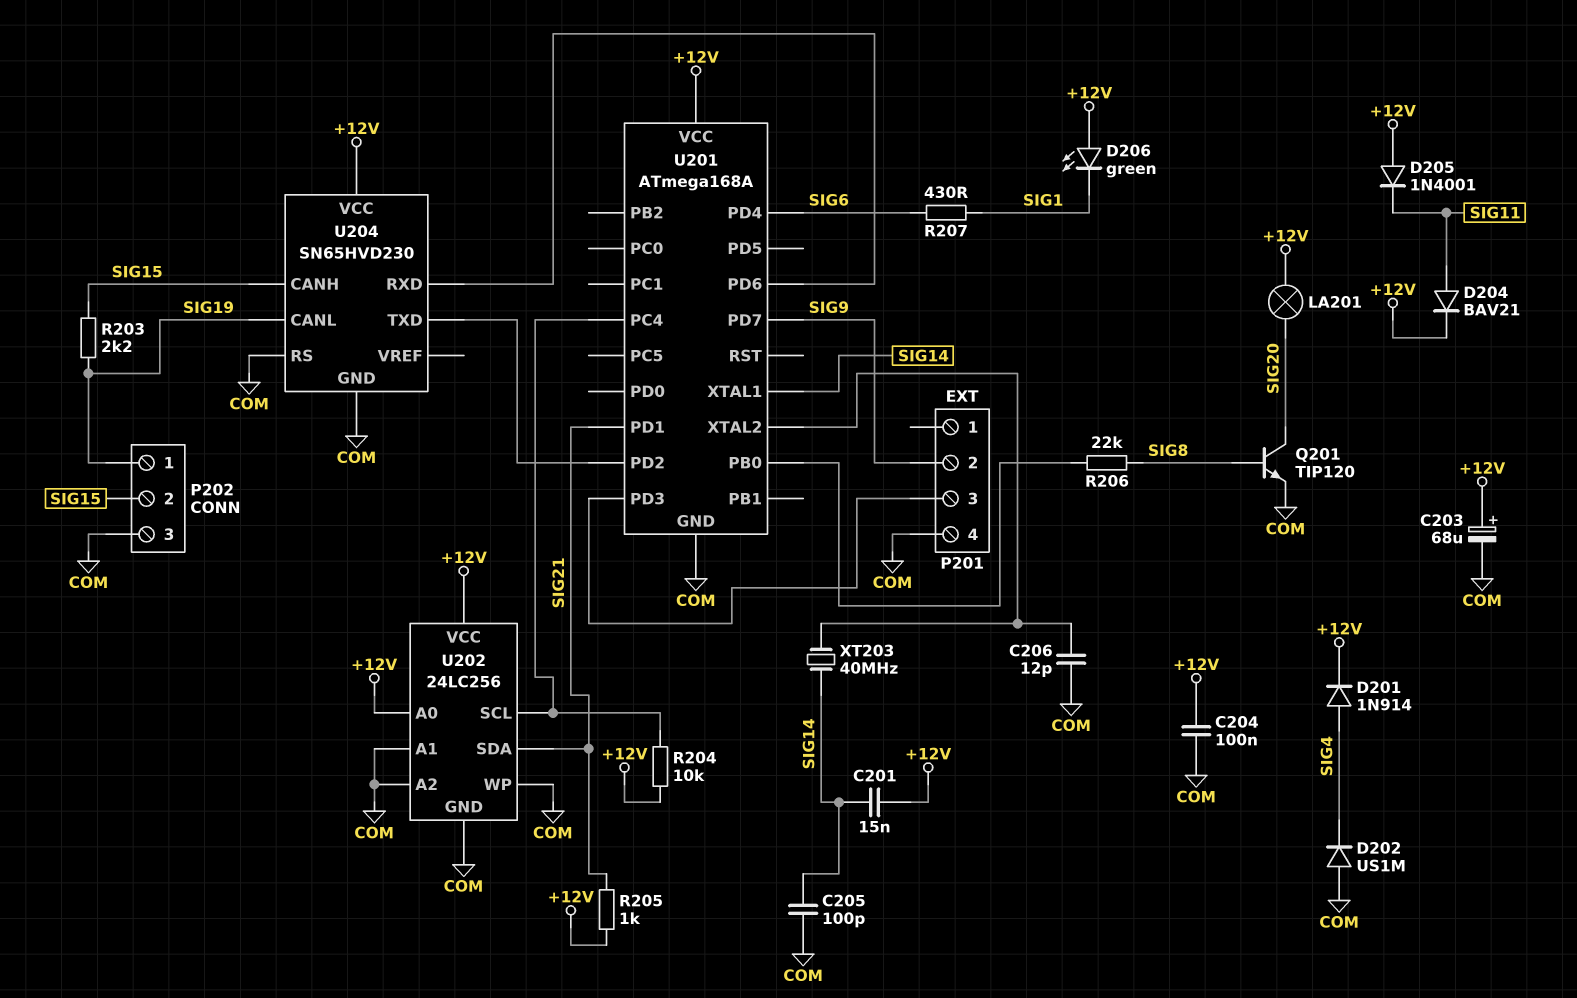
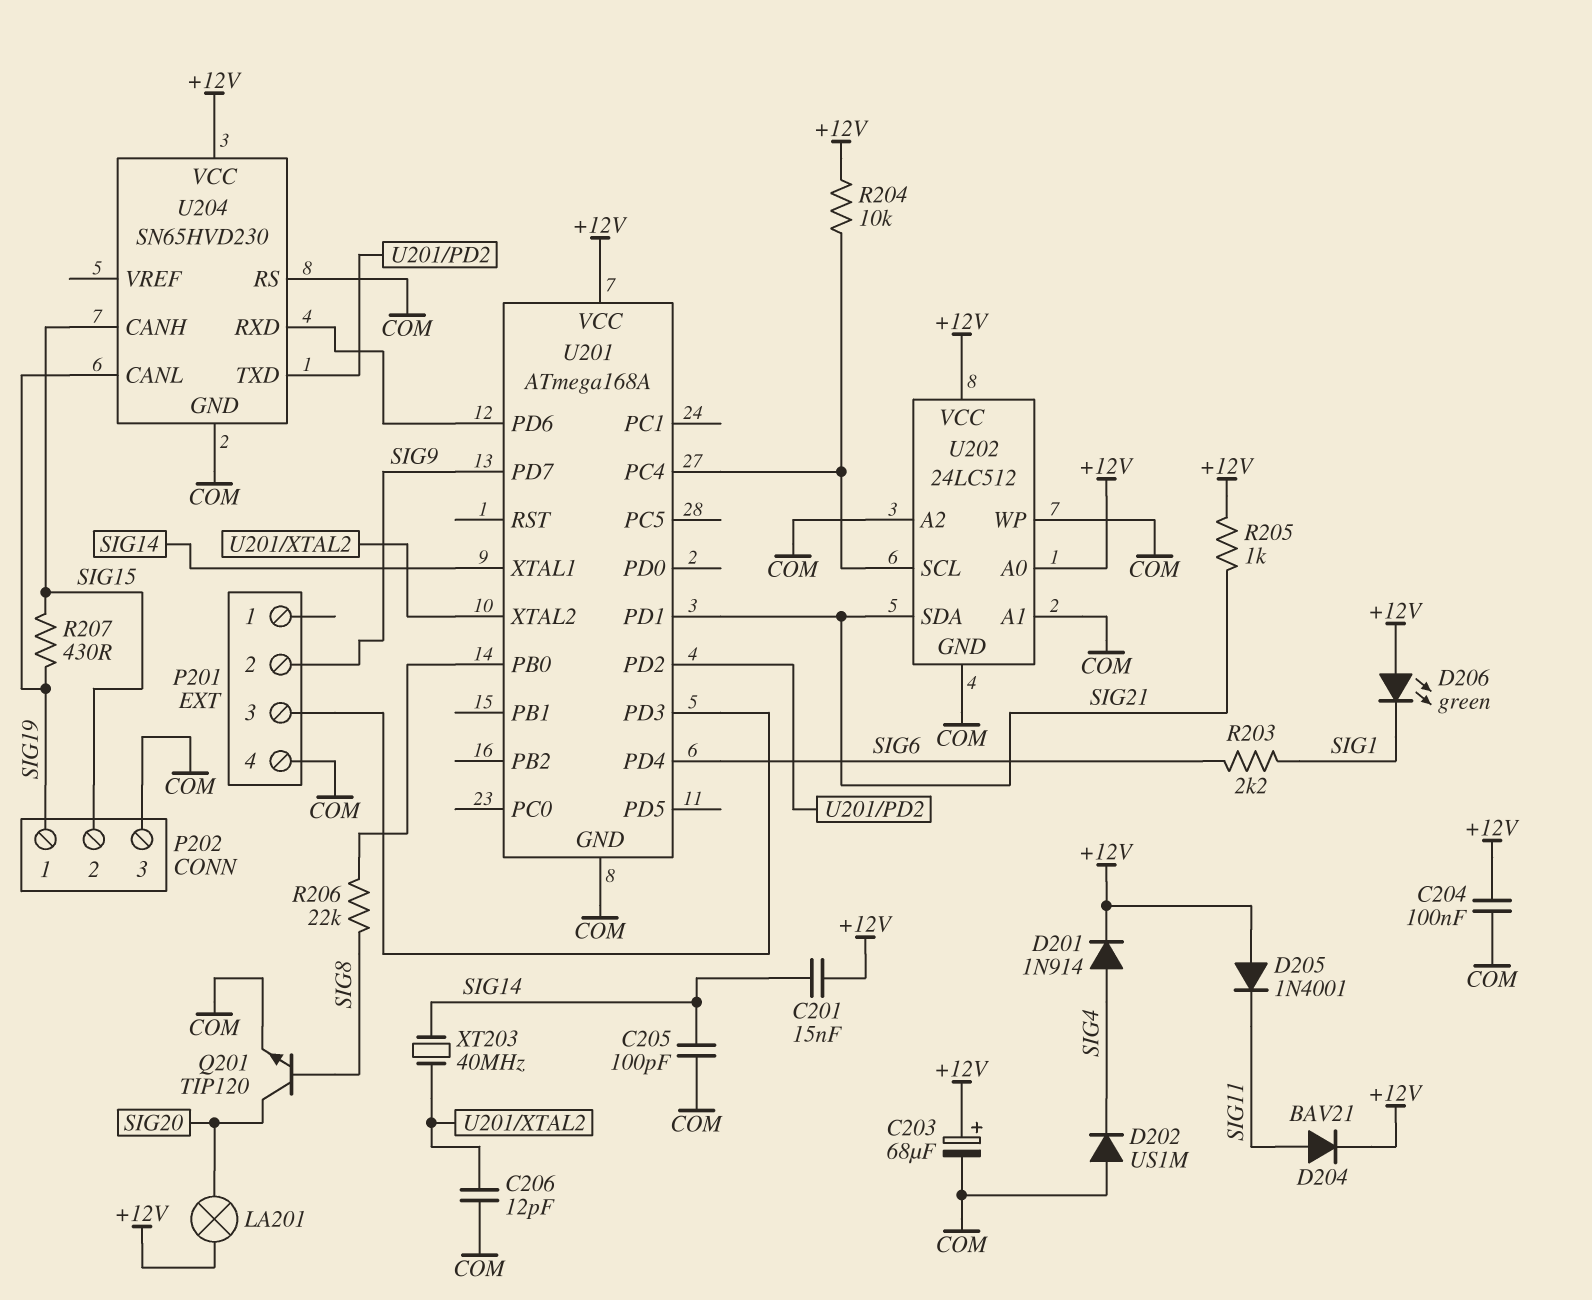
R203: 2.2k (SIG15, SIG19) -> 2.2k (SIG1, SIG6)
R207: 430 (SIG1, SIG6) -> 430 (SIG15, SIG19)
U202: 24LC256 -> 24LC512

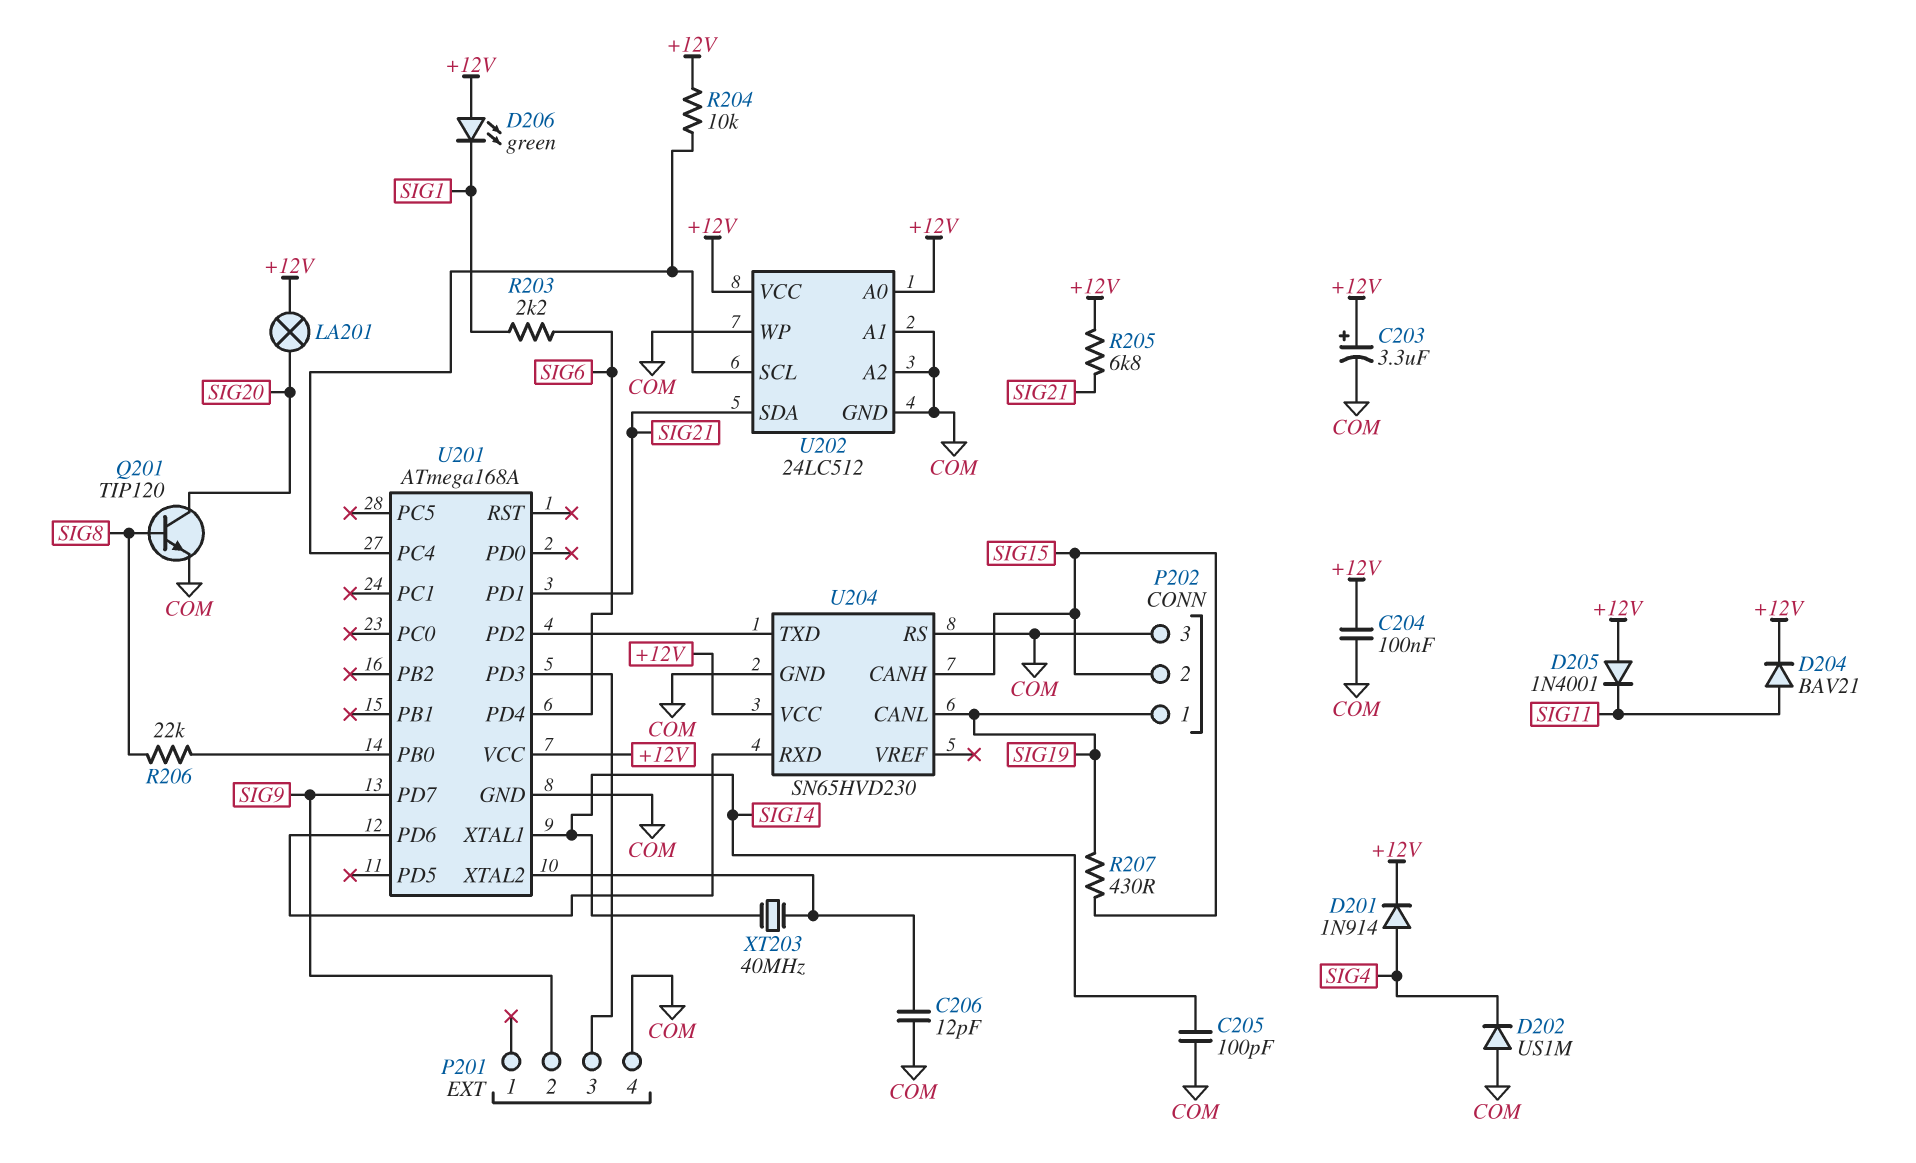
C201: 15nF (+12V, SIG14) -> none
C203: 68uF (plus +12V, minus COM) -> 3.3uF (plus +12V, minus COM)
R205: 1k (+12V, SIG21) -> 6.8k (+12V, SIG21)

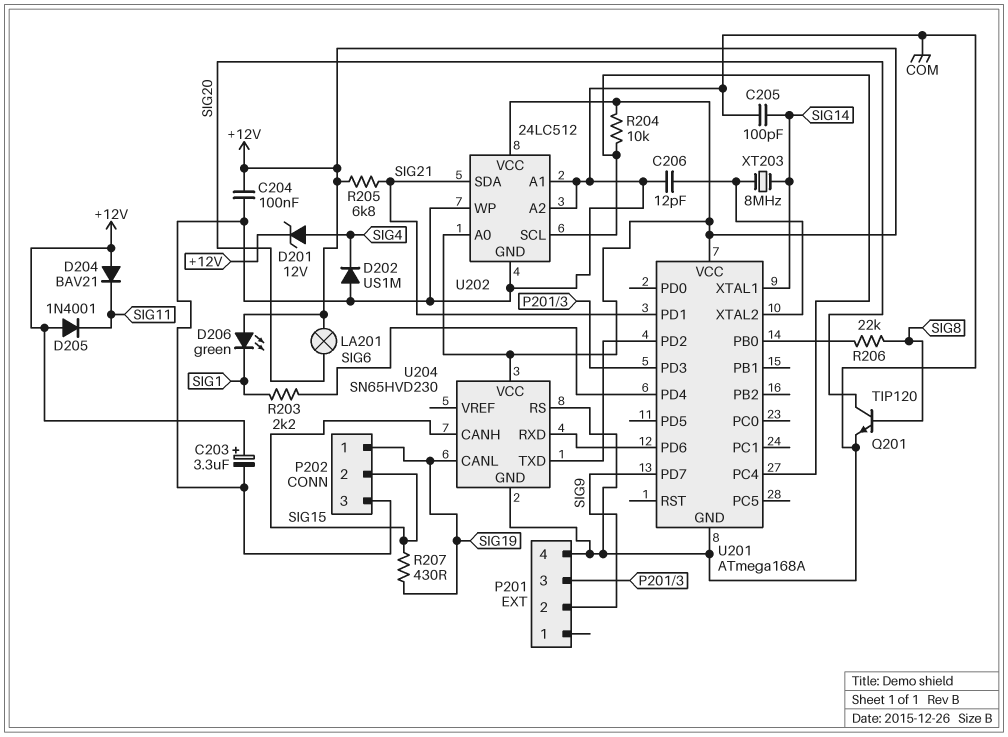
D201: diode 1N914 (A SIG4, K +12V) -> zener 12V (A SIG4, K +12V)
D204: diode BAV21 (A SIG11, K +12V) -> diode BAV21 (A +12V, K SIG11)
XT203: 40MHz (SIG14, U201/XTAL2) -> 8MHz (SIG14, U201/XTAL2)

